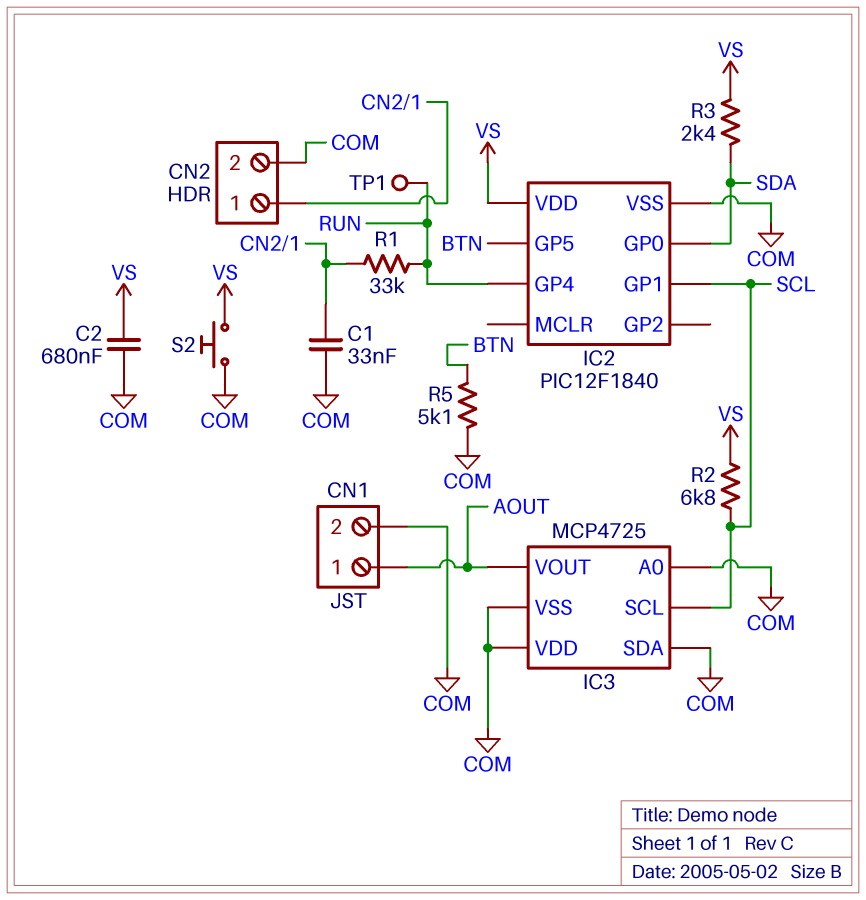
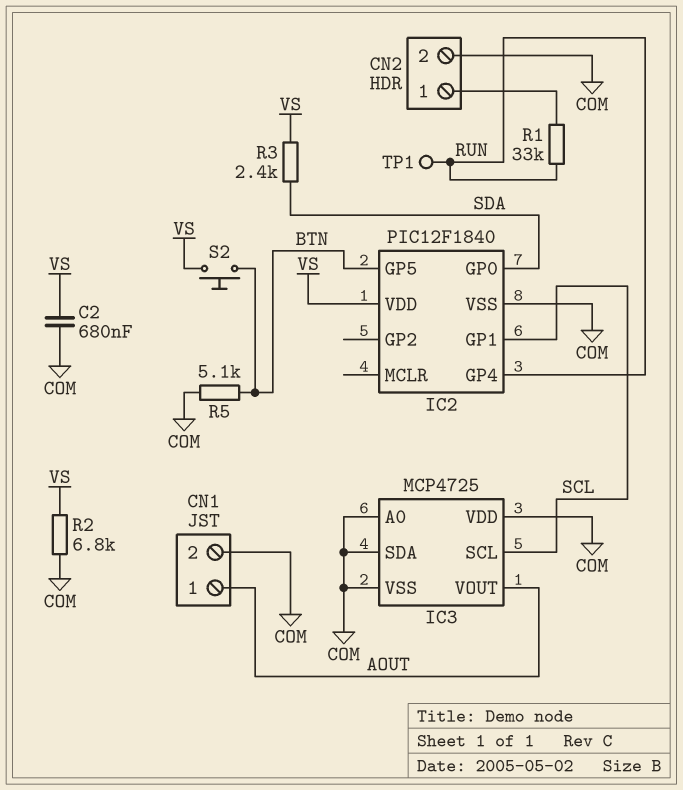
C1: 33nF (CN2/1, COM) -> none
R2: 6.8k (SCL, VS) -> 6.8k (COM, VS)
S2: button (COM, VS) -> button (BTN, VS)

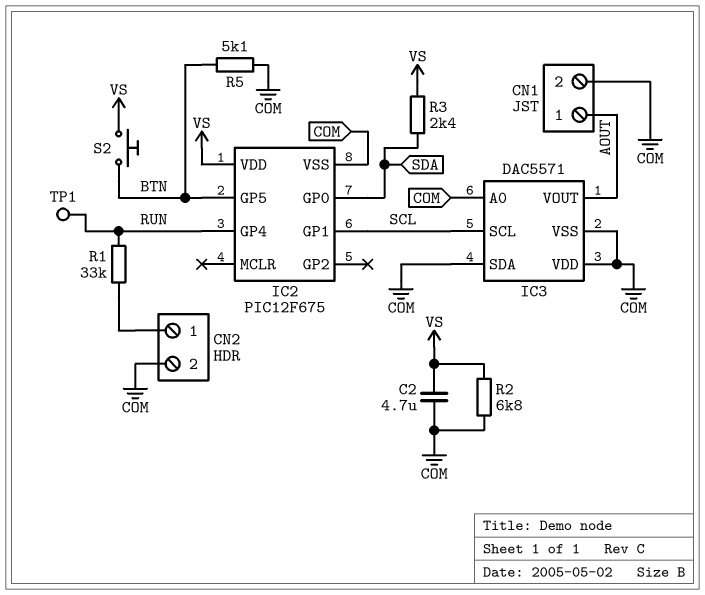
C2: 680nF (COM, VS) -> 4.7uF (COM, VS)
IC2: PIC12F1840 -> PIC12F675
IC3: MCP4725 -> DAC5571

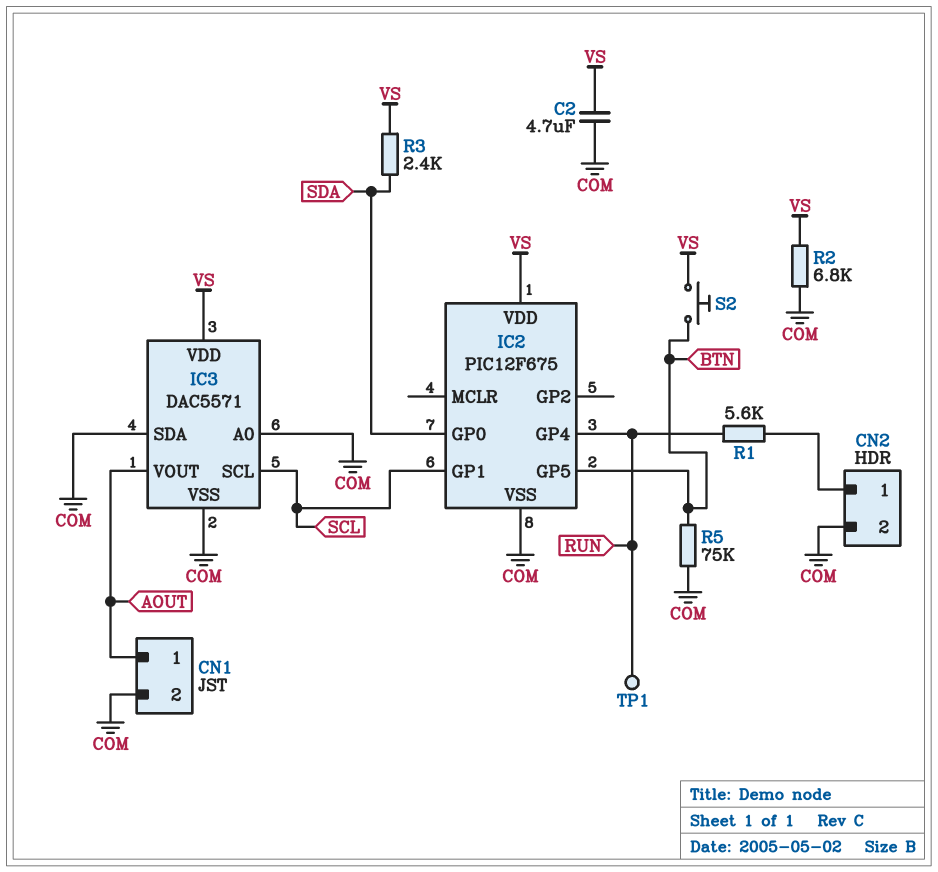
IC3 pin VDD: COM -> VS
R1: 33k (CN2/1, RUN) -> 5.6k (CN2/1, RUN)
R5: 5.1k (BTN, COM) -> 75k (BTN, COM)

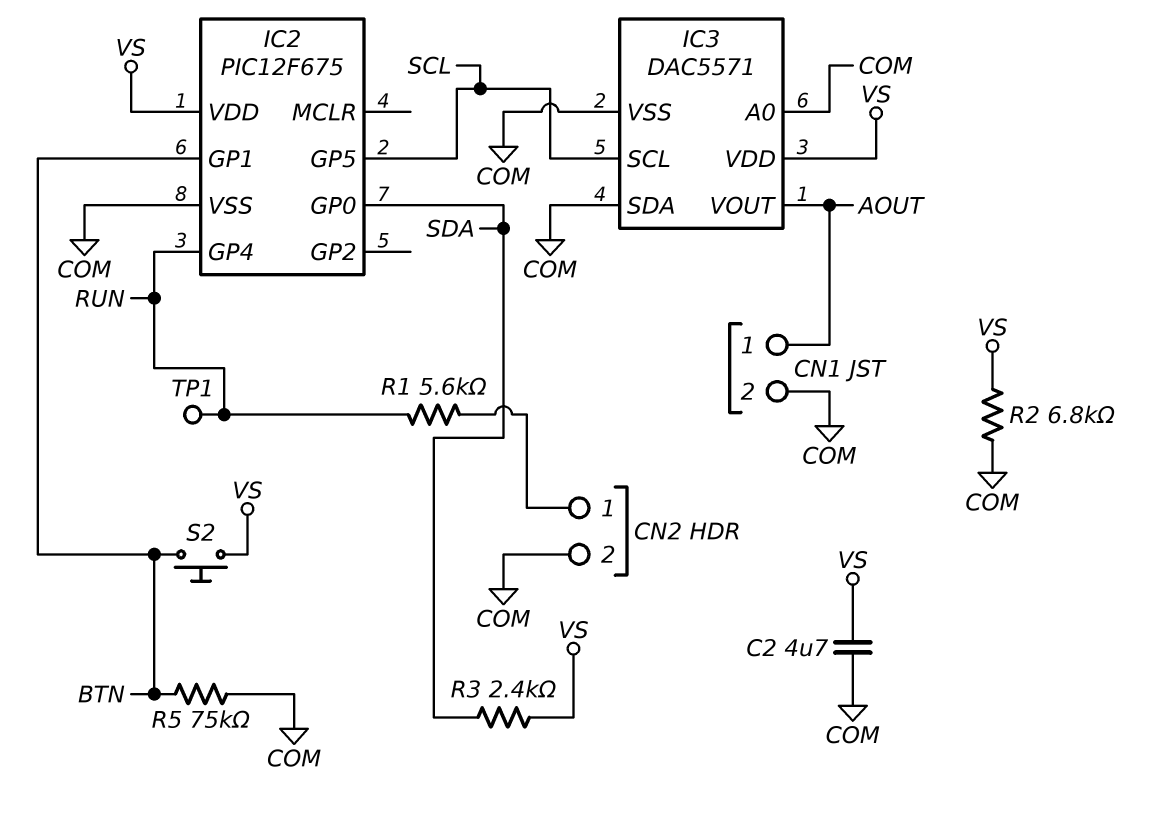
IC2 pin GP1: SCL -> BTN
IC2 pin GP5: BTN -> SCL

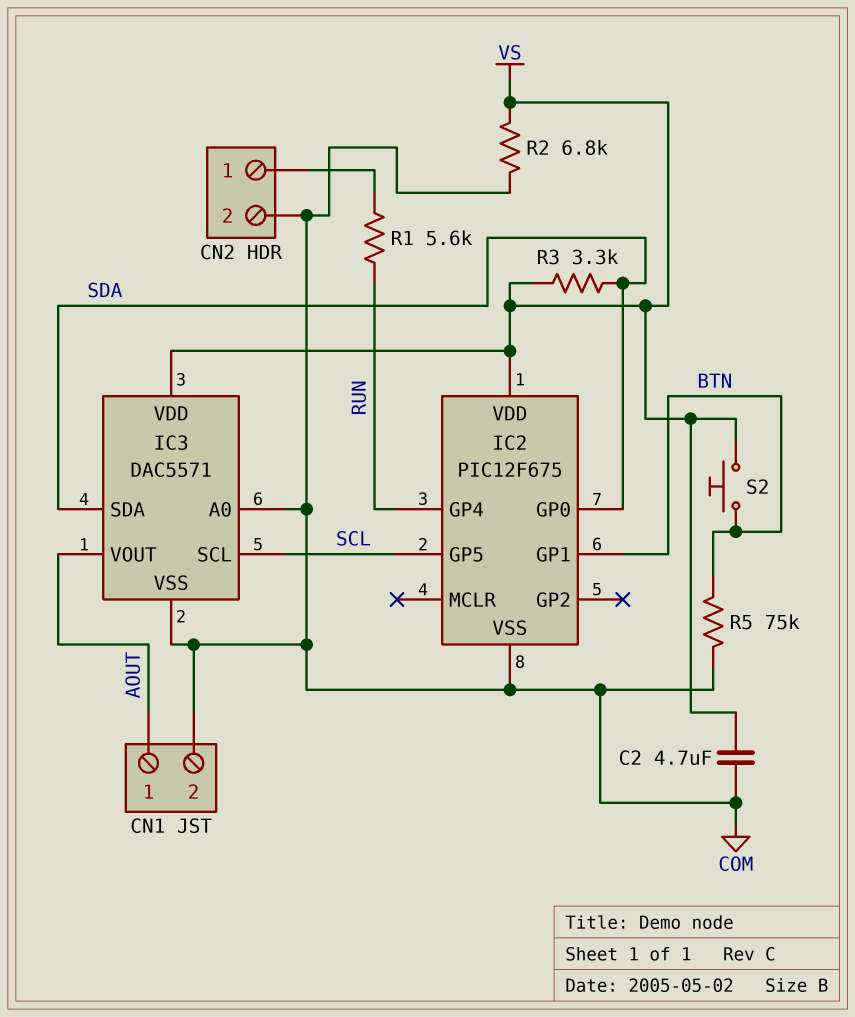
IC3 pin SDA: COM -> SDA
R3: 2.4k (SDA, VS) -> 3.3k (SDA, VS)
TP1: test point (RUN) -> none

